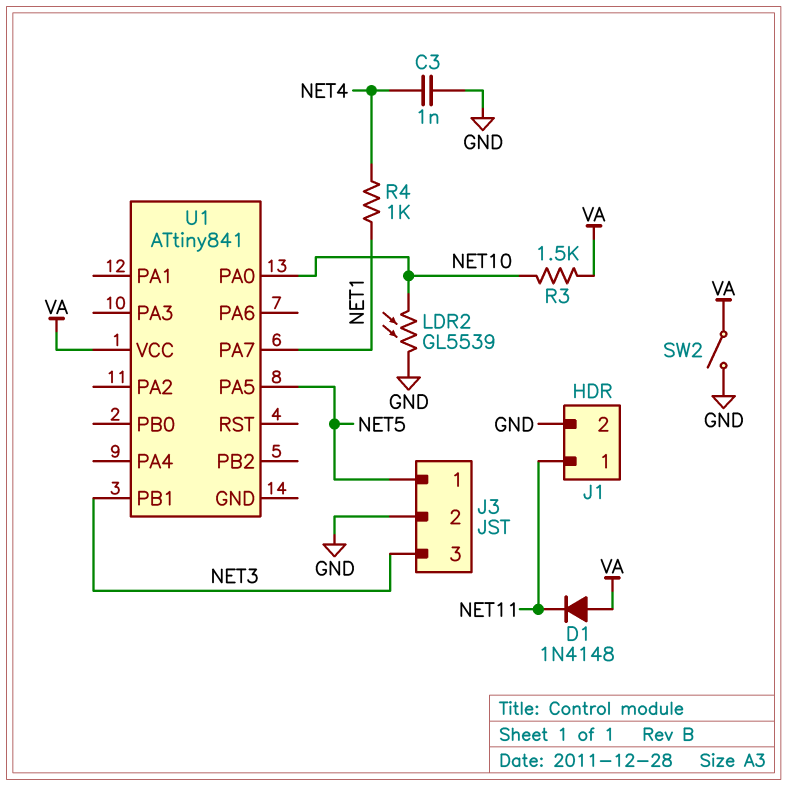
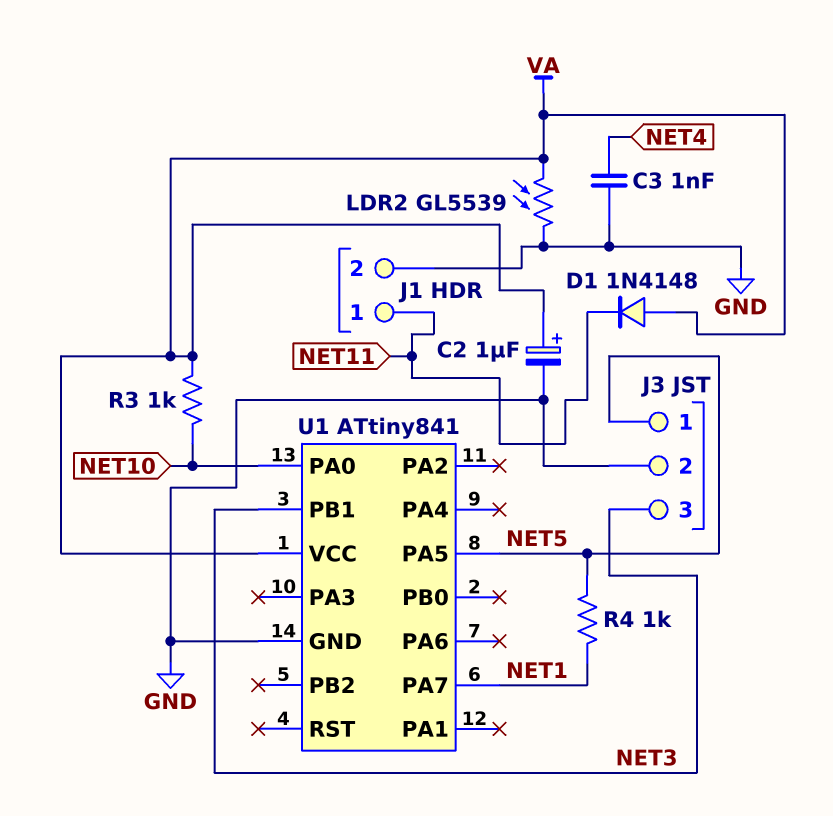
C2: none -> 1uF (plus VA, minus GND)
LDR2: GL5539 (GND, NET10) -> GL5539 (GND, VA)
R3: 1.5k (NET10, VA) -> 1k (NET10, VA)
R4: 1k (NET1, NET4) -> 1k (NET1, NET5)
SW2: switch (GND, VA) -> none
U1 pin GND: none -> GND

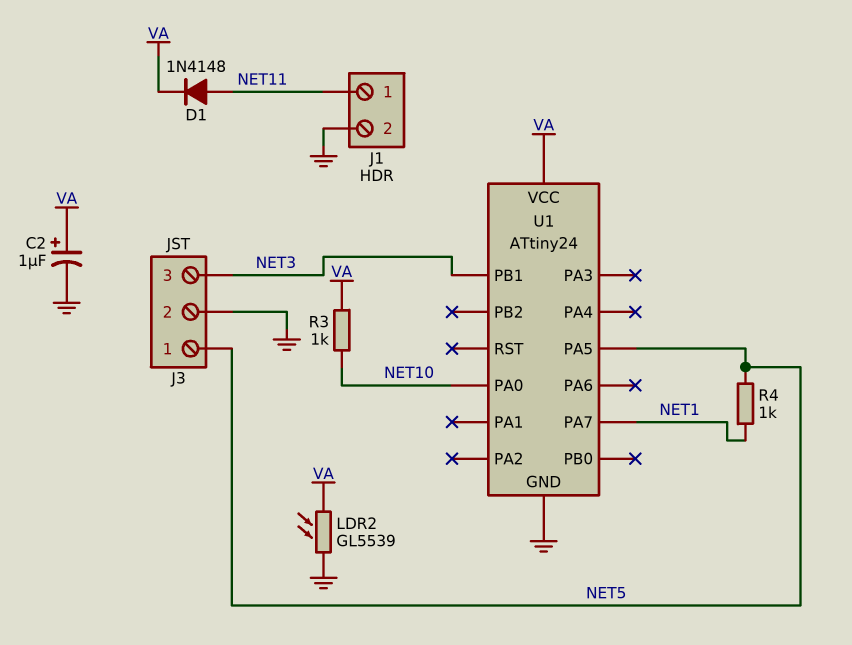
C3: 1nF (GND, NET4) -> none
D1: diode 1N4148 (A VA, K NET11) -> diode 1N4148 (A NET11, K VA)
U1: ATtiny841 -> ATtiny24

